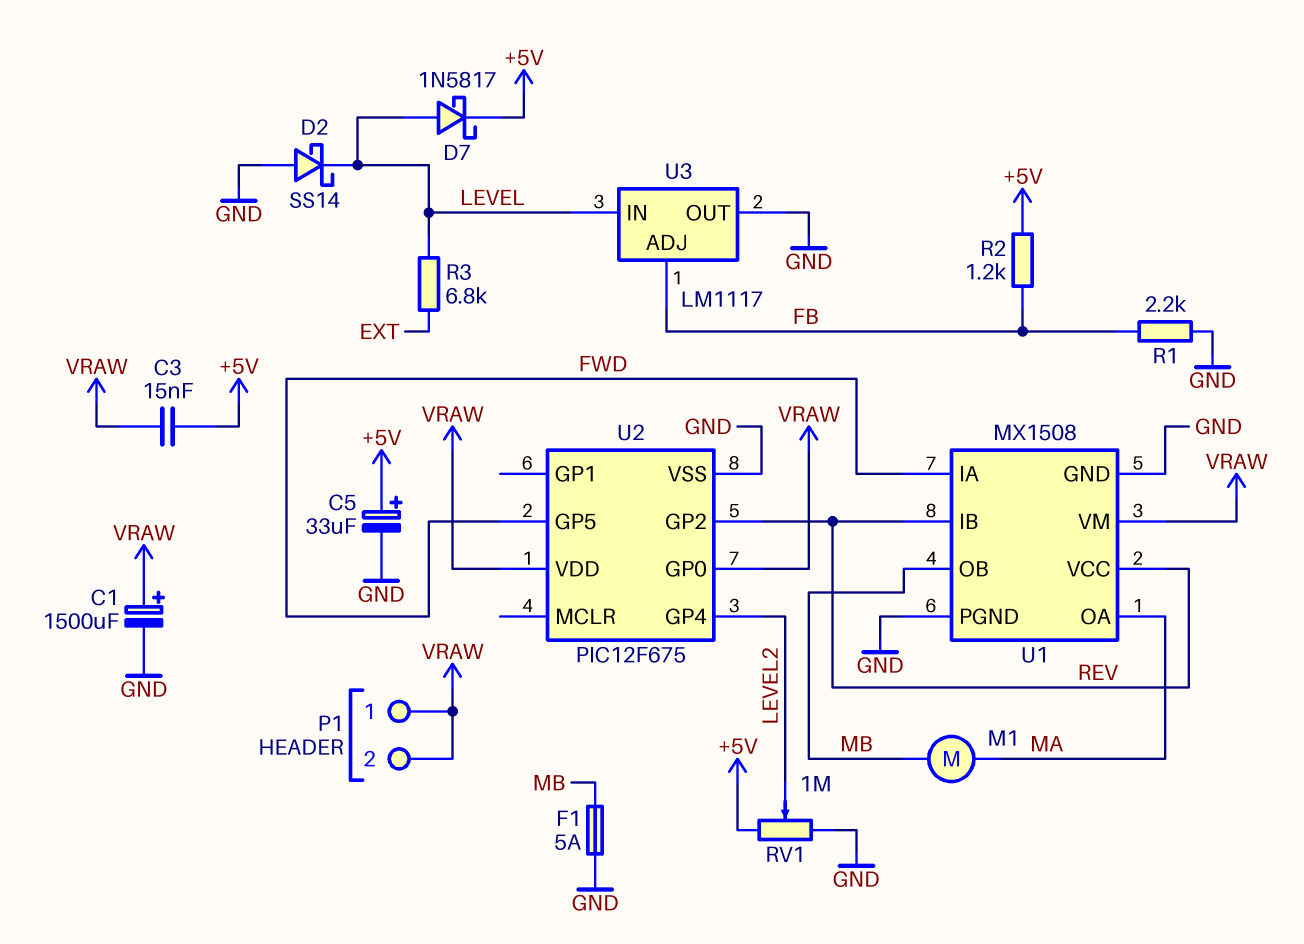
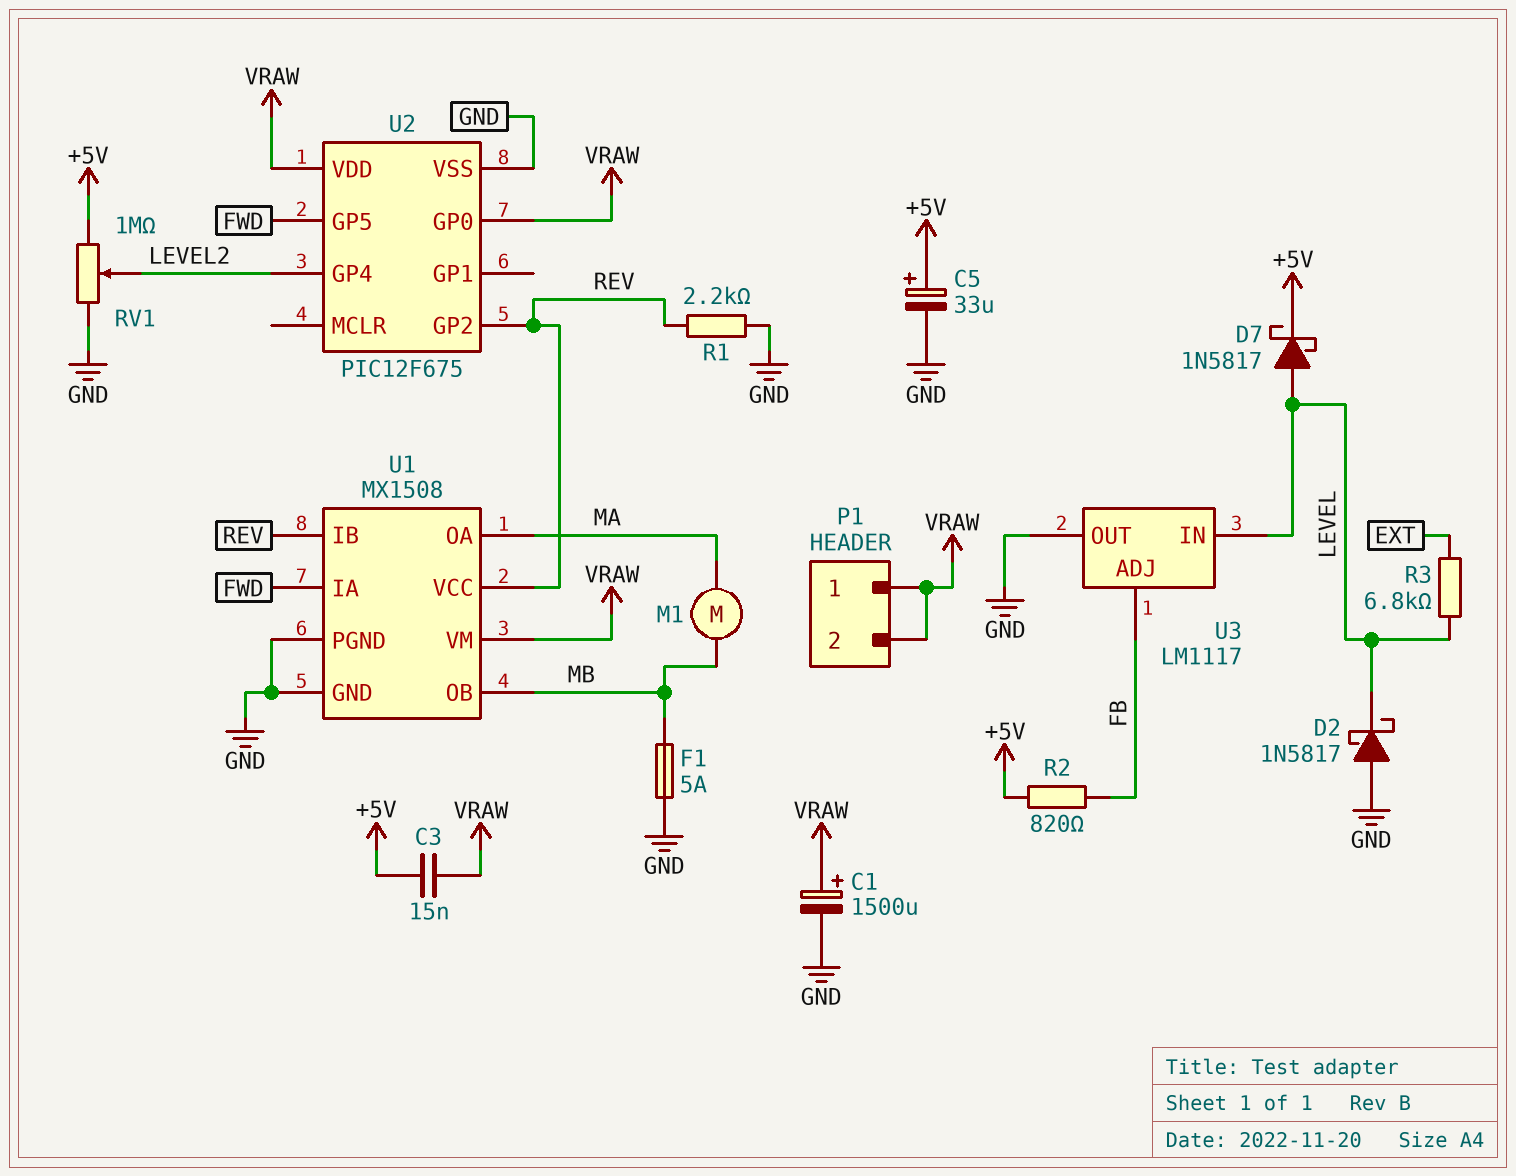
D2: schottky SS14 (A GND, K LEVEL) -> schottky 1N5817 (A GND, K LEVEL)
R1: 2.2k (FB, GND) -> 2.2k (GND, REV)
R2: 1.2k (+5V, FB) -> 820 (+5V, FB)

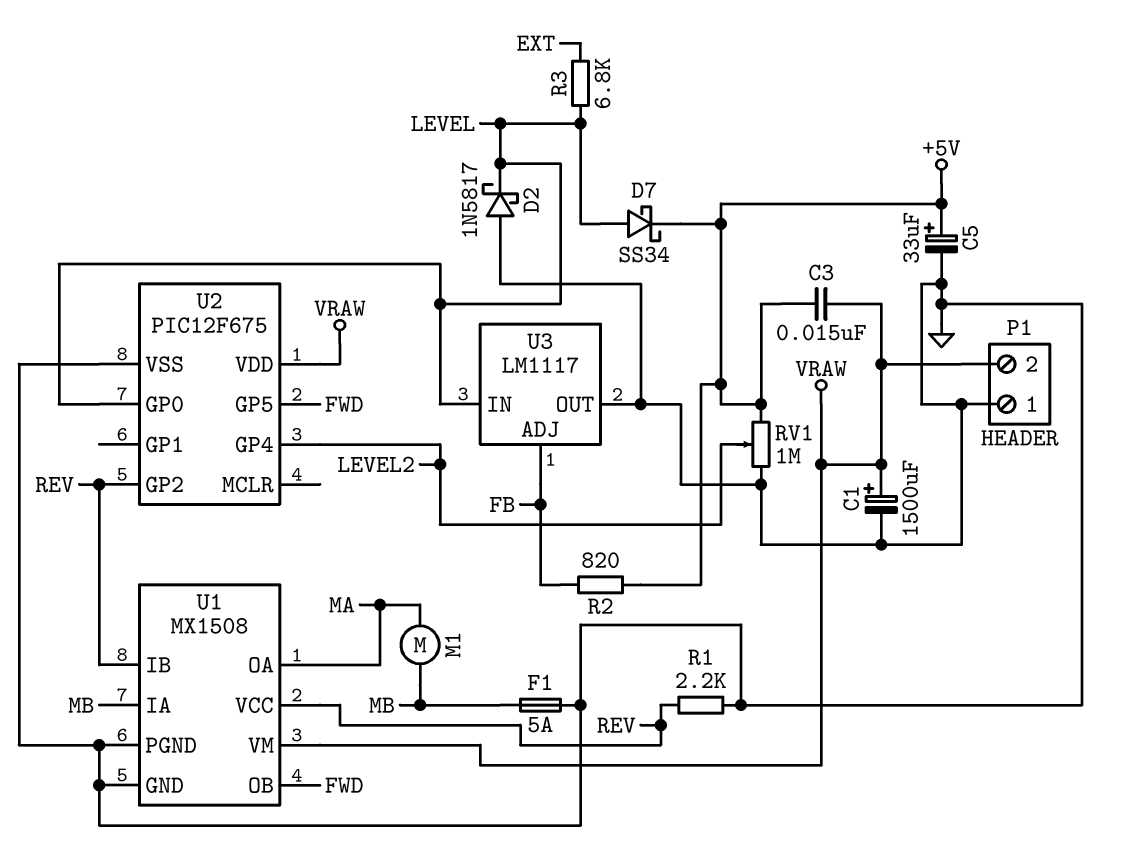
D7: schottky 1N5817 (A LEVEL, K +5V) -> schottky SS34 (A LEVEL, K +5V)
P1 pin 1: VRAW -> GND
U1 pin IA: FWD -> MB
U1 pin OB: MB -> FWD
U2 pin GP0: VRAW -> LEVEL

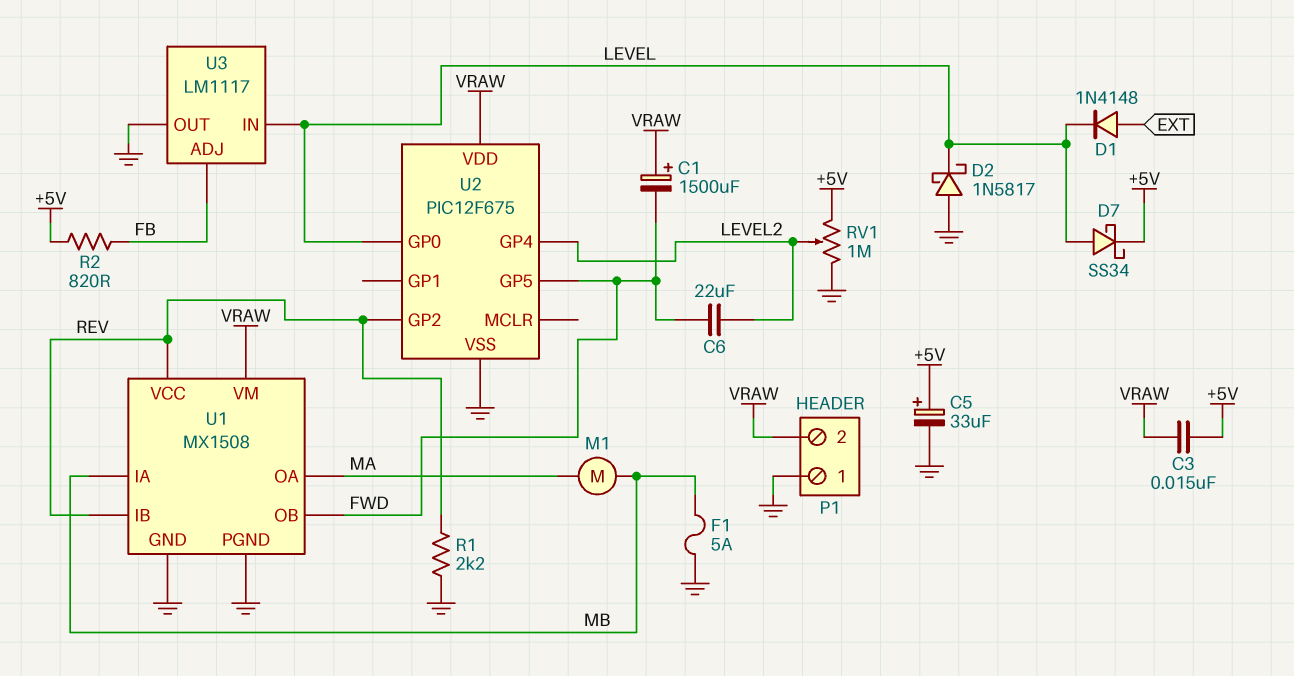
C1: 1500uF (plus VRAW, minus GND) -> 1500uF (plus VRAW, minus FWD)
C6: none -> 22uF (FWD, LEVEL2)
D1: none -> diode 1N4148 (A EXT, K LEVEL)
R3: 6.8k (EXT, LEVEL) -> none

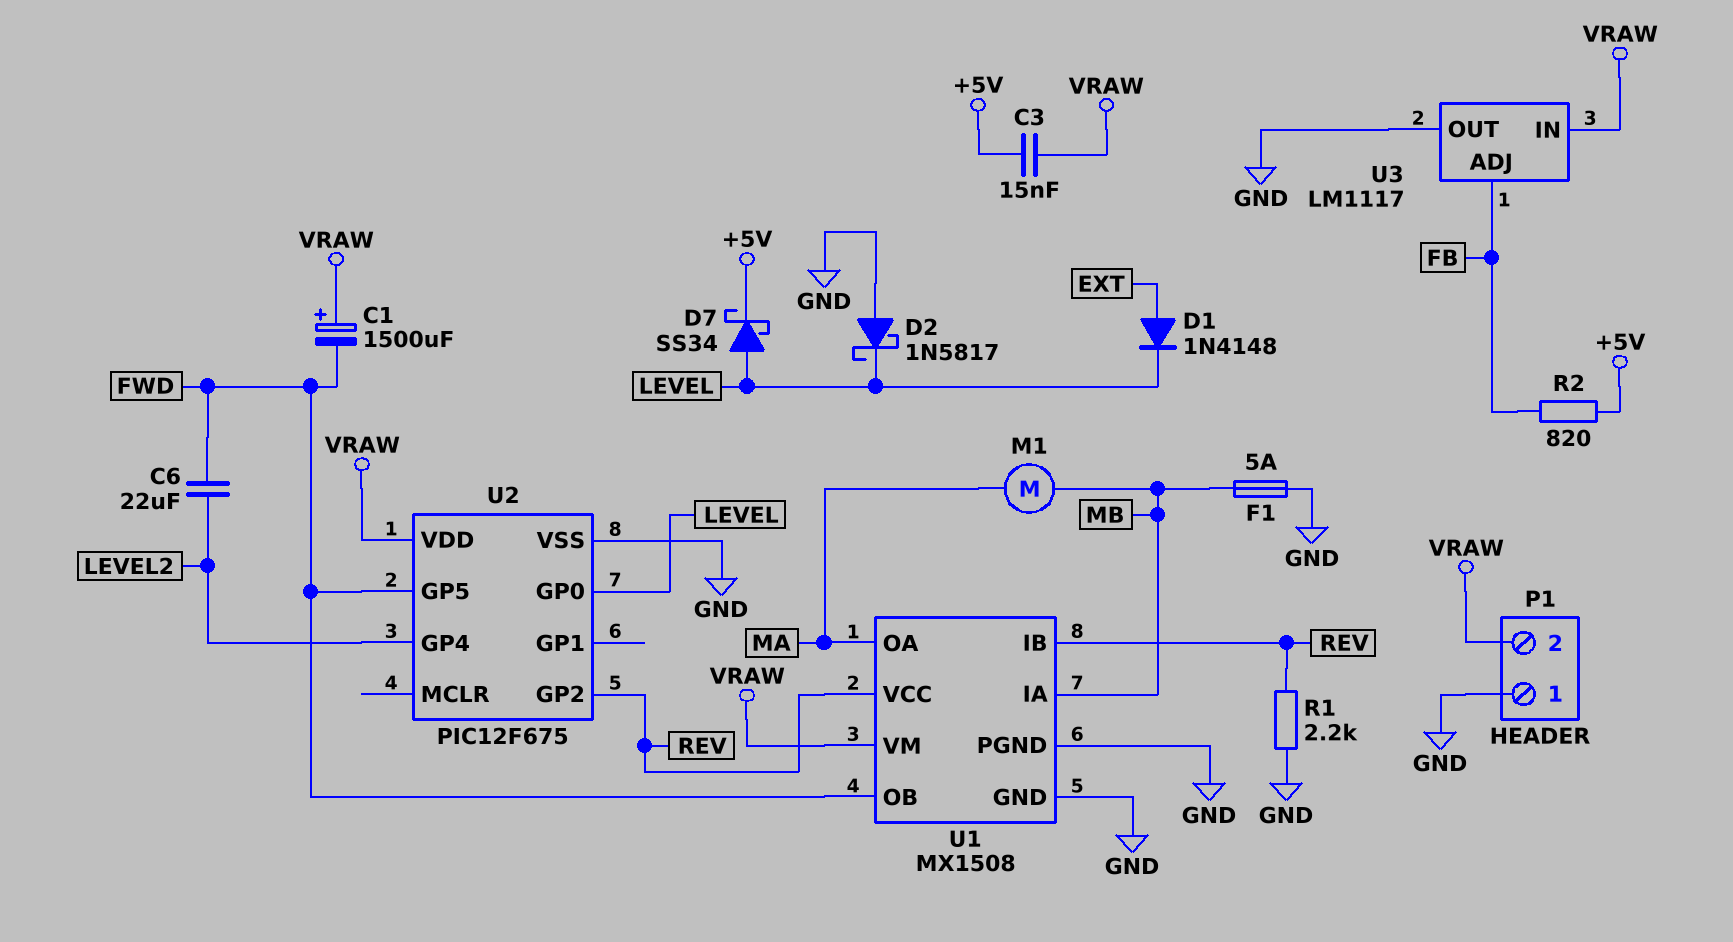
C5: 33uF (plus +5V, minus GND) -> none
RV1: 1M (+5V, GND, wiper LEVEL2) -> none
U3 pin IN: LEVEL -> VRAW

